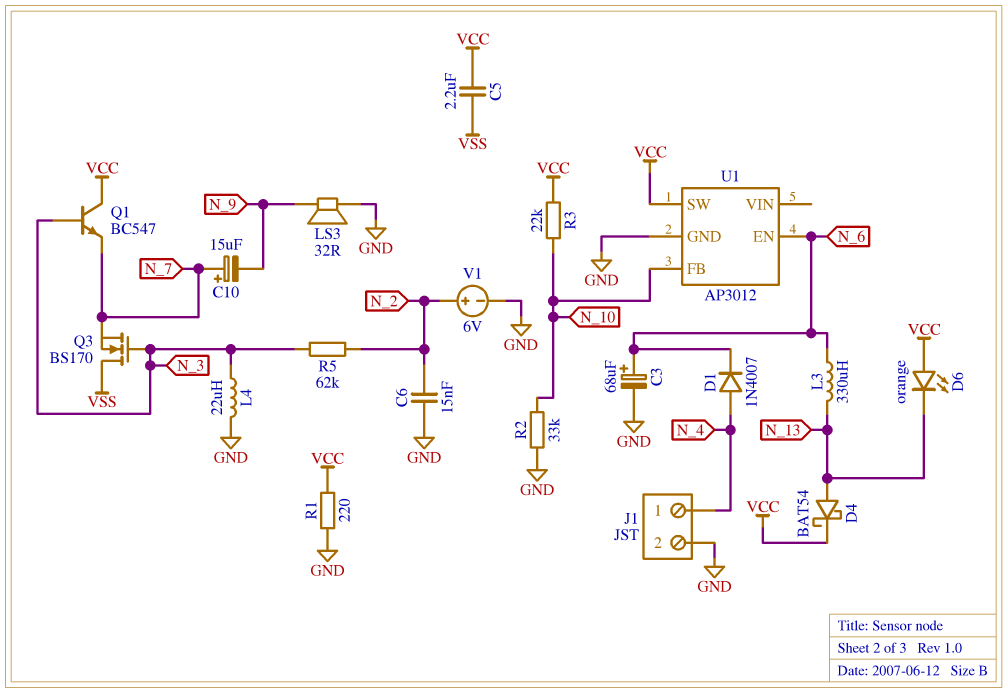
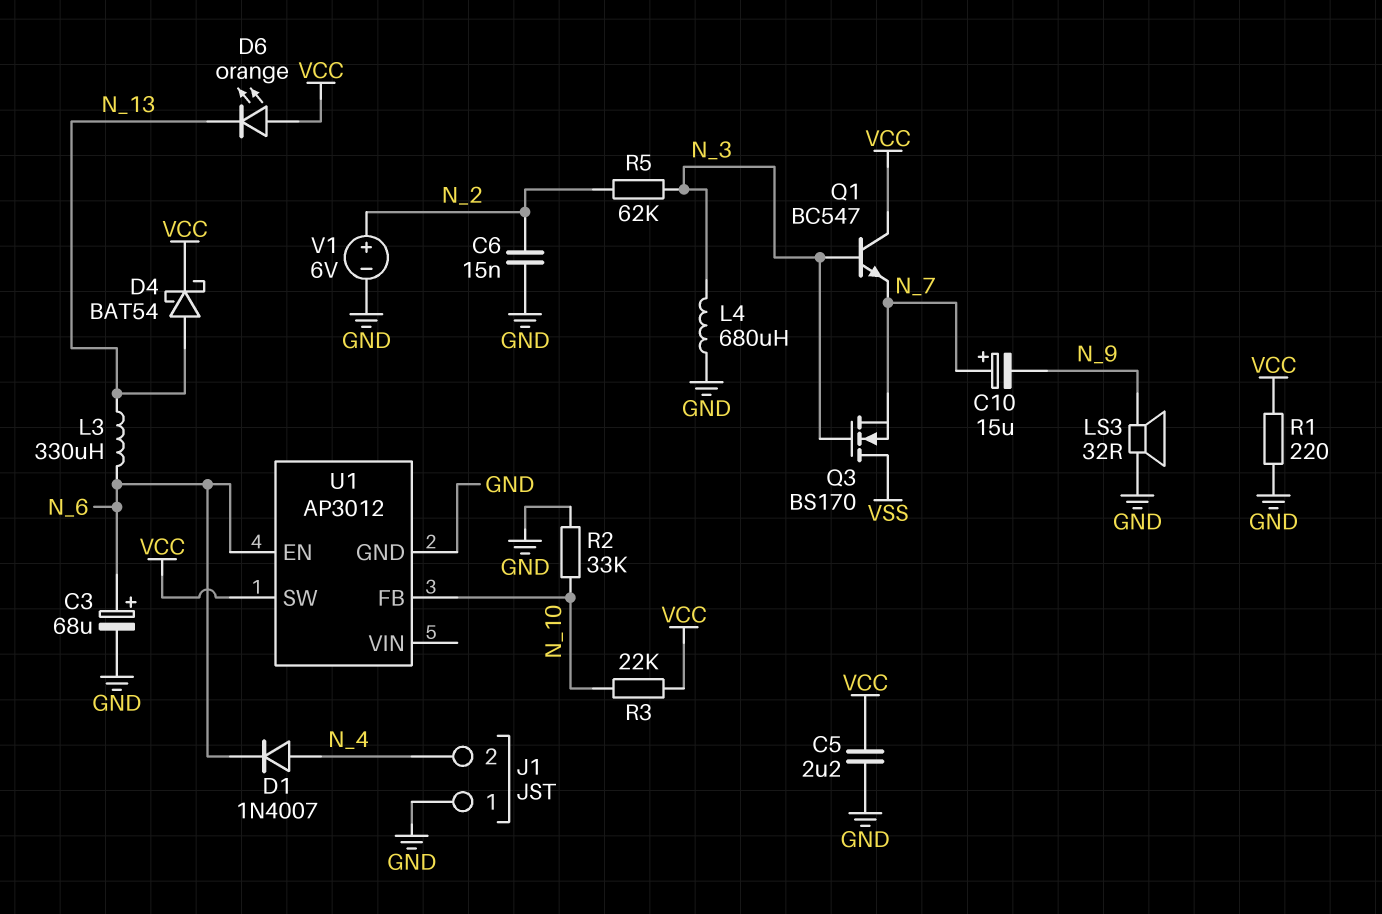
C5: 2.2uF (VCC, VSS) -> 2.2uF (GND, VCC)
J1 pin 1: N_4 -> GND
J1 pin 2: GND -> N_4
L4: 22uH (GND, N_3) -> 680uH (GND, N_3)

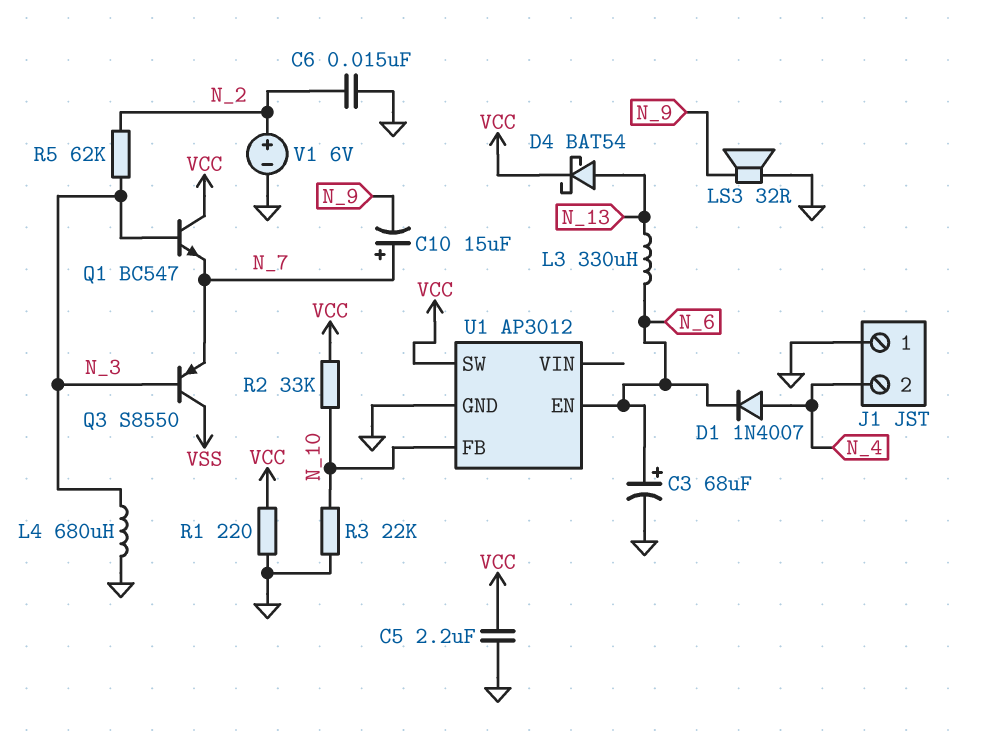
D6: LED orange (A VCC, K N_13) -> none
Q3: NMOS BS170 (G N_3, D VSS, S N_7) -> PNP S8550 (B N_3, C VSS, E N_7)
R2: 33k (GND, N_10) -> 33k (N_10, VCC)
R3: 22k (N_10, VCC) -> 22k (GND, N_10)

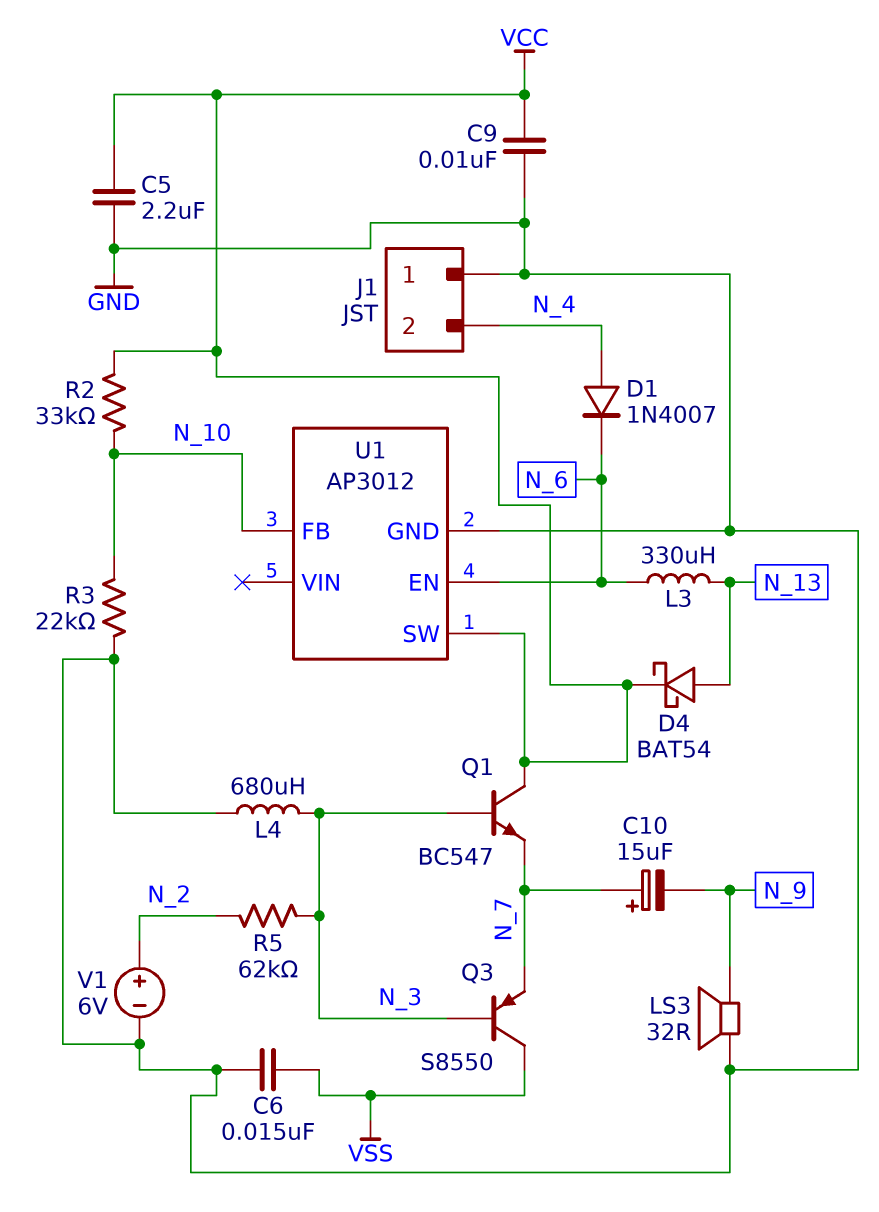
C3: 68uF (plus N_6, minus GND) -> none
C6: 15nF (GND, N_2) -> 15nF (GND, VSS)
C9: none -> 10nF (GND, VCC)
R1: 220 (GND, VCC) -> none

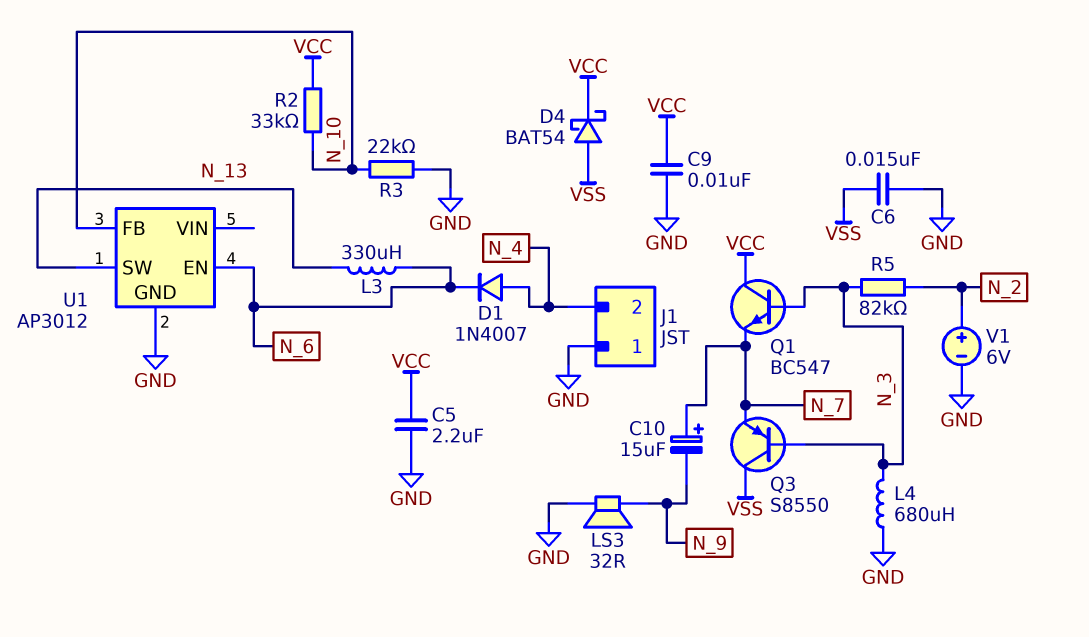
D4: schottky BAT54 (A N_13, K VCC) -> schottky BAT54 (A VSS, K VCC)
R5: 62k (N_2, N_3) -> 82k (N_2, N_3)
U1 pin SW: VCC -> N_13

